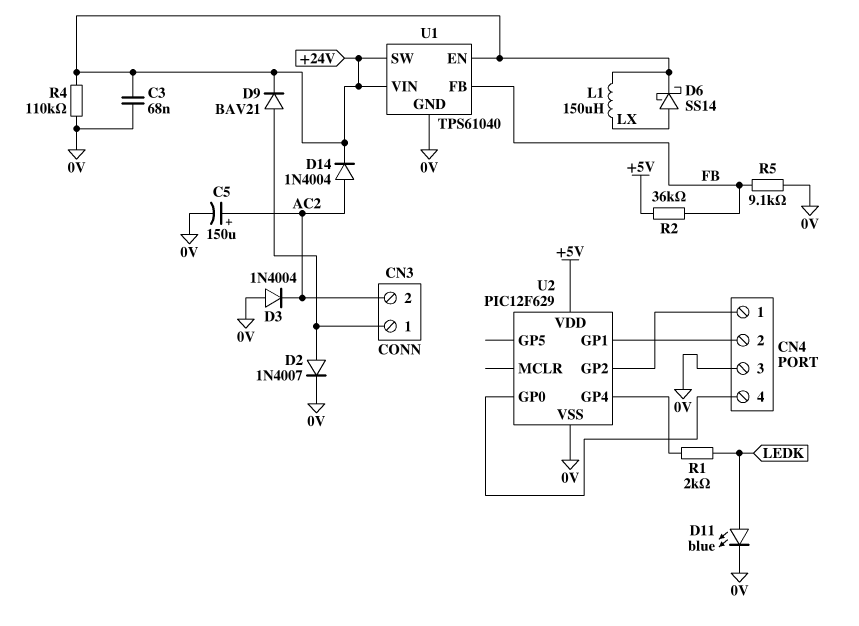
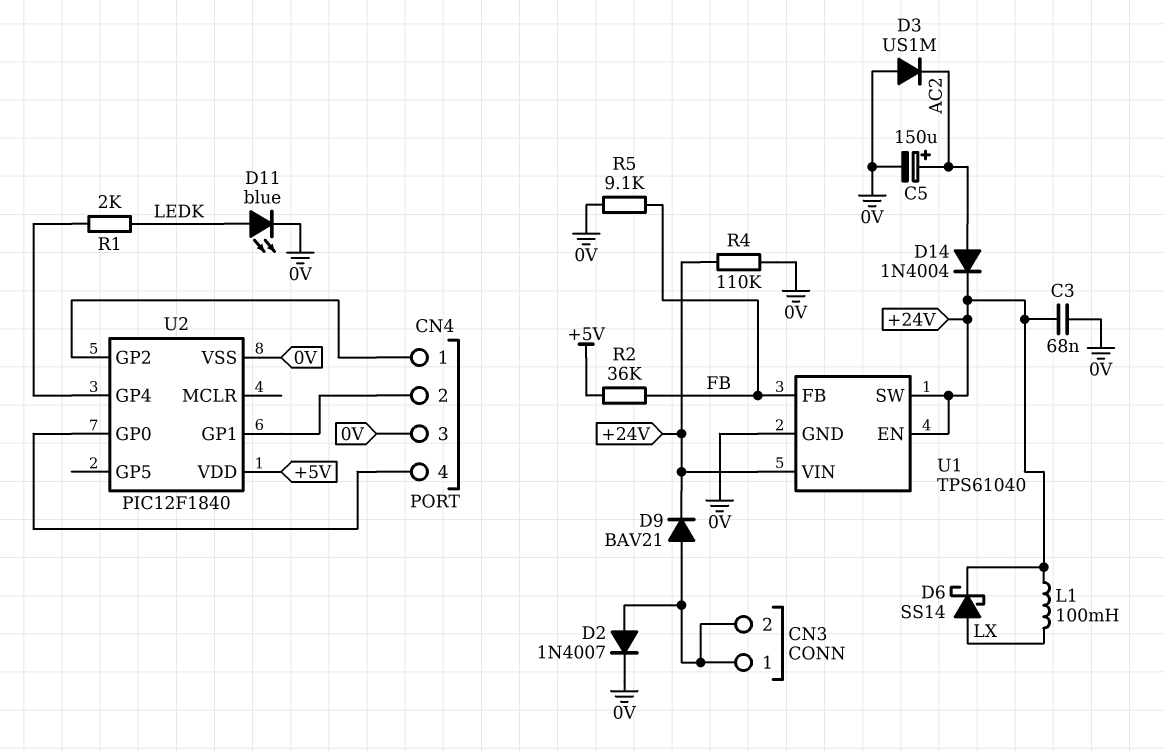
CN3 pin 2: AC2 -> CN3/1
D3: diode 1N4004 (A 0V, K AC2) -> diode US1M (A 0V, K AC2)
L1: 150uH (+24V, LX) -> 100mH (+24V, LX)
U2: PIC12F629 -> PIC12F1840

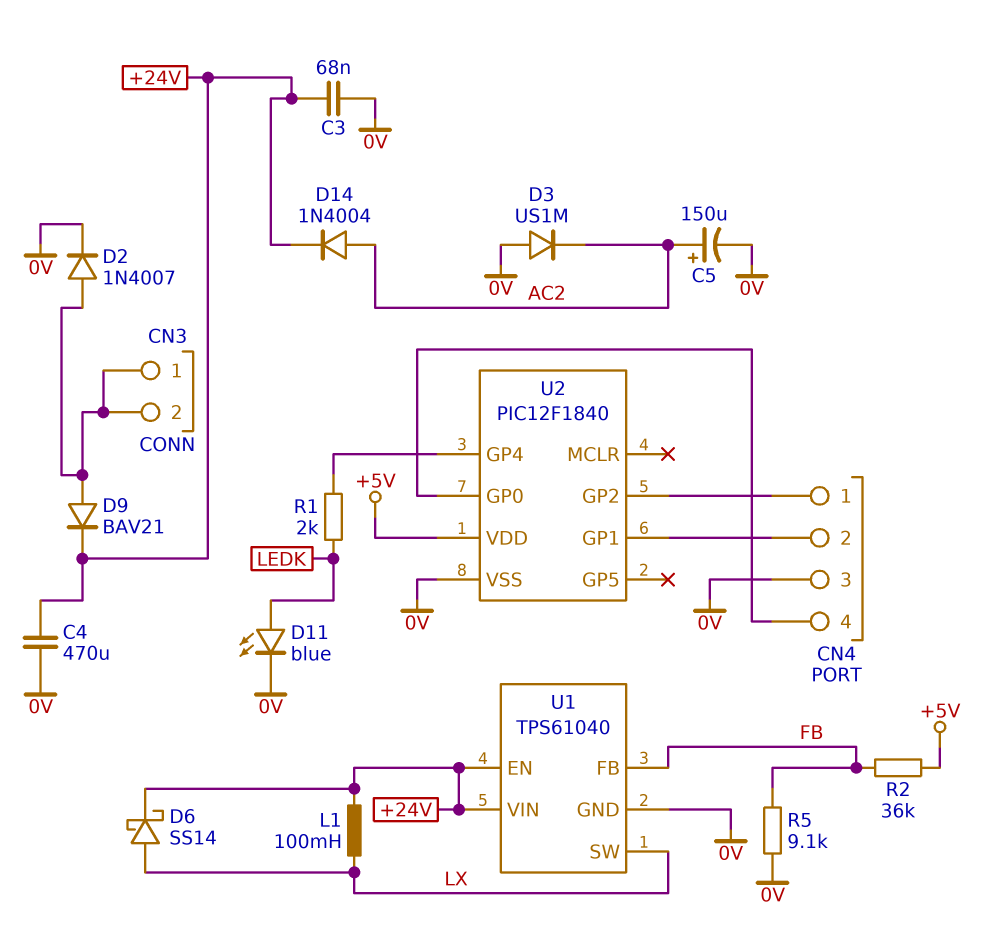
C4: none -> 470uF (+24V, 0V)
R4: 110k (+24V, 0V) -> none
U1 pin SW: +24V -> LX

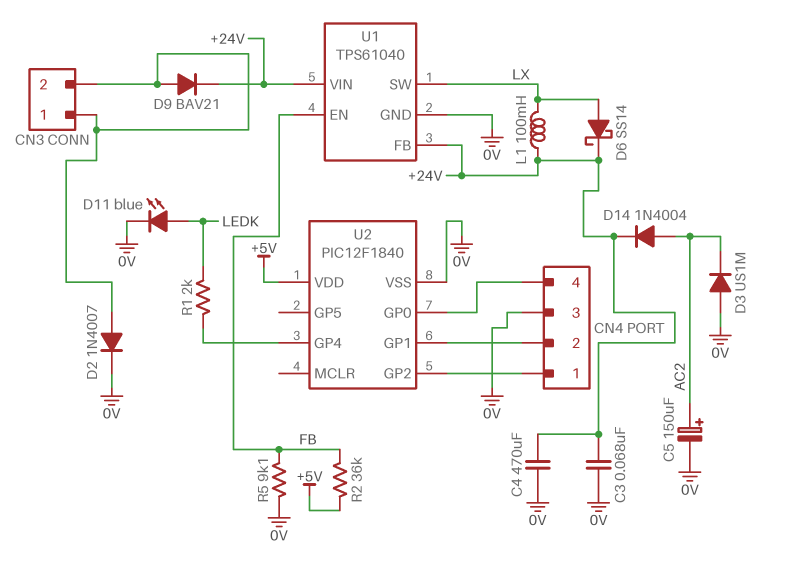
U1 pin EN: +24V -> FB
U1 pin FB: FB -> +24V

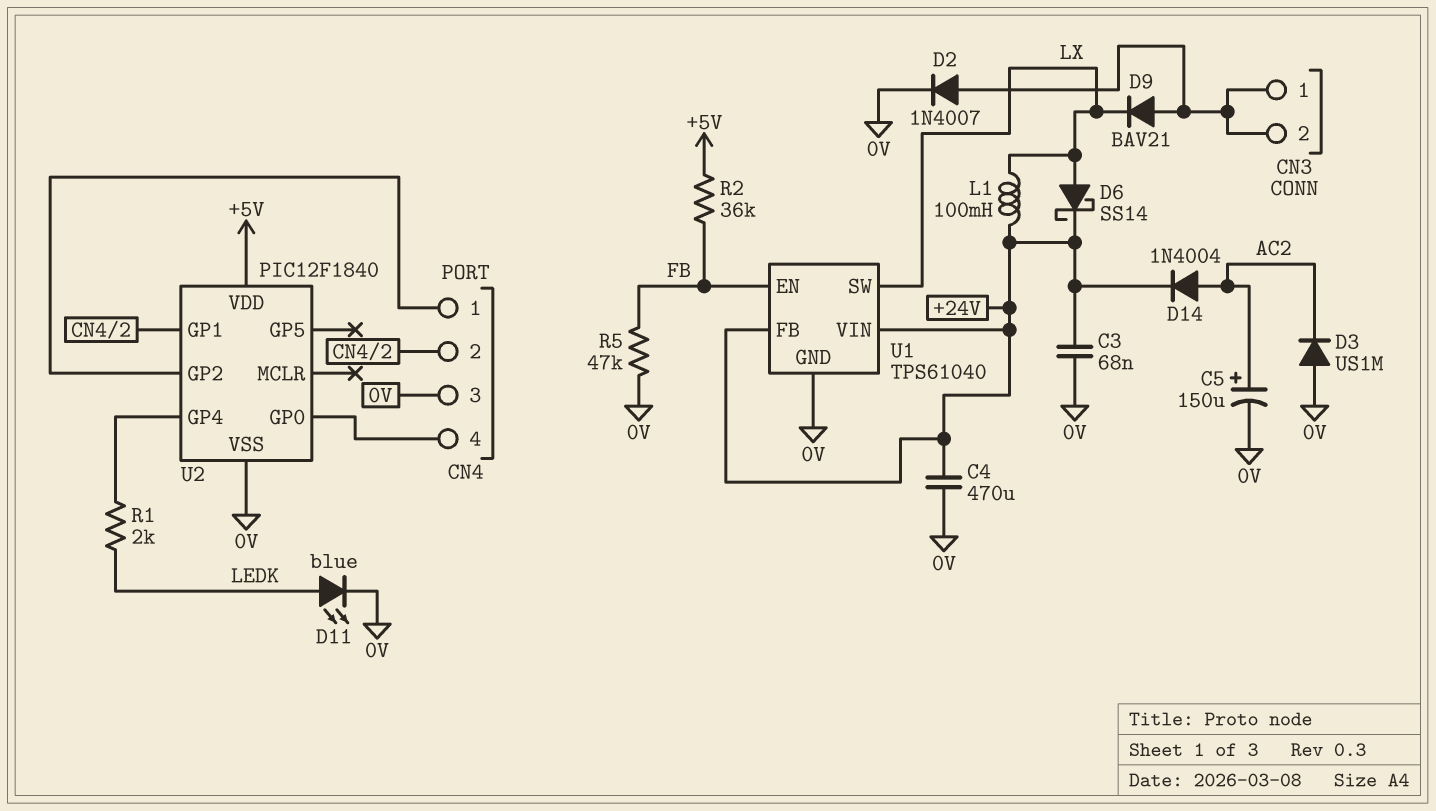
D9: diode BAV21 (A CN3/1, K +24V) -> diode BAV21 (A CN3/1, K LX)
R5: 9.1k (0V, FB) -> 47k (0V, FB)

